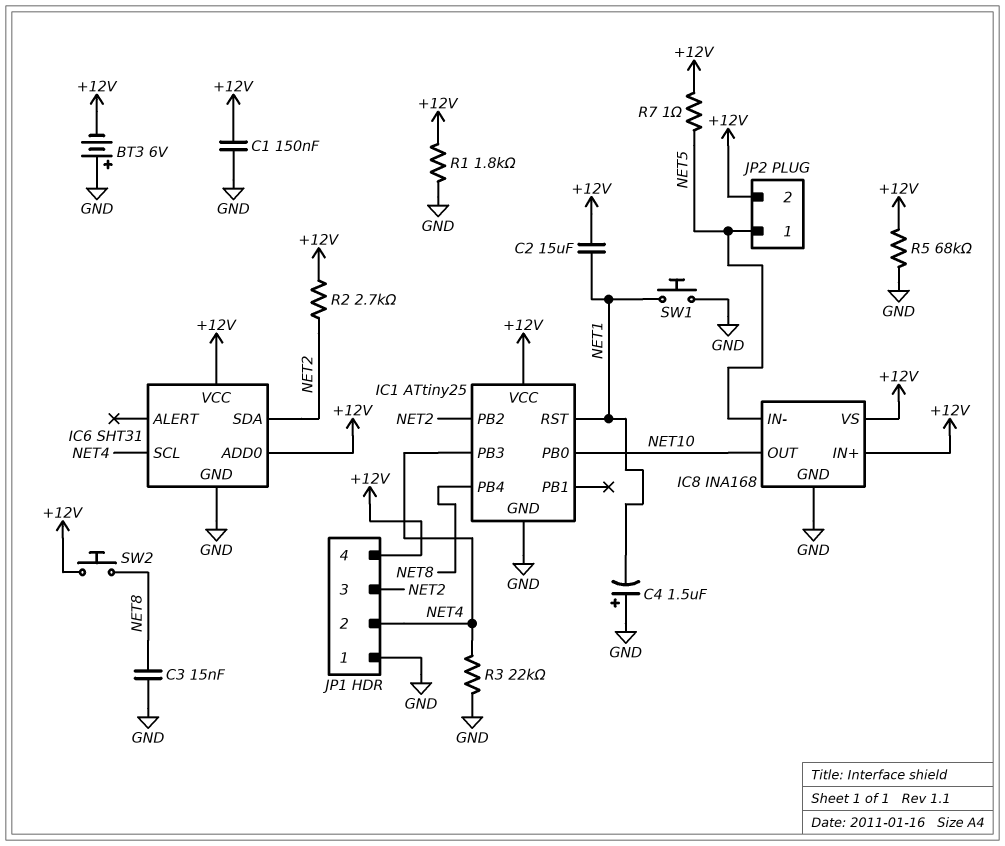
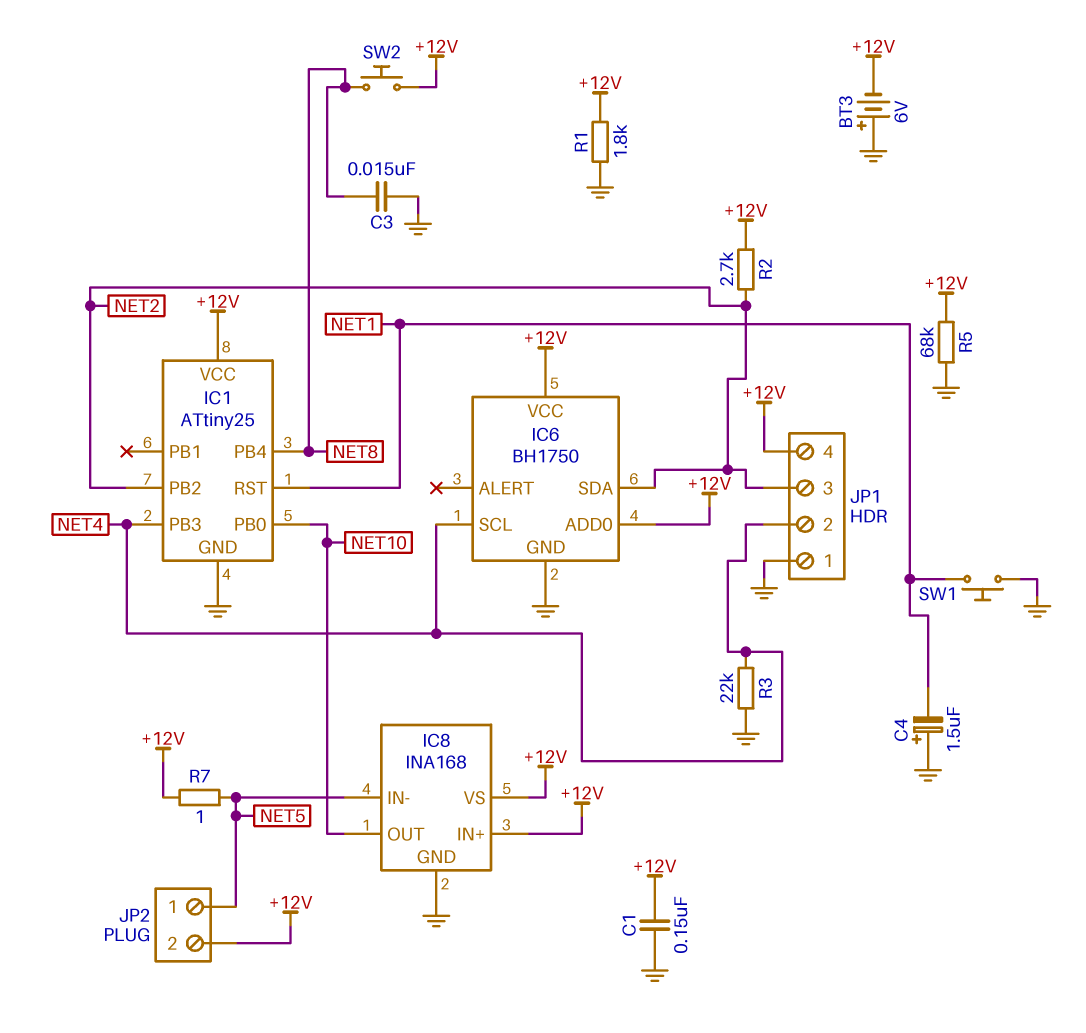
C2: 15uF (+12V, NET1) -> none
IC6: SHT31 -> BH1750

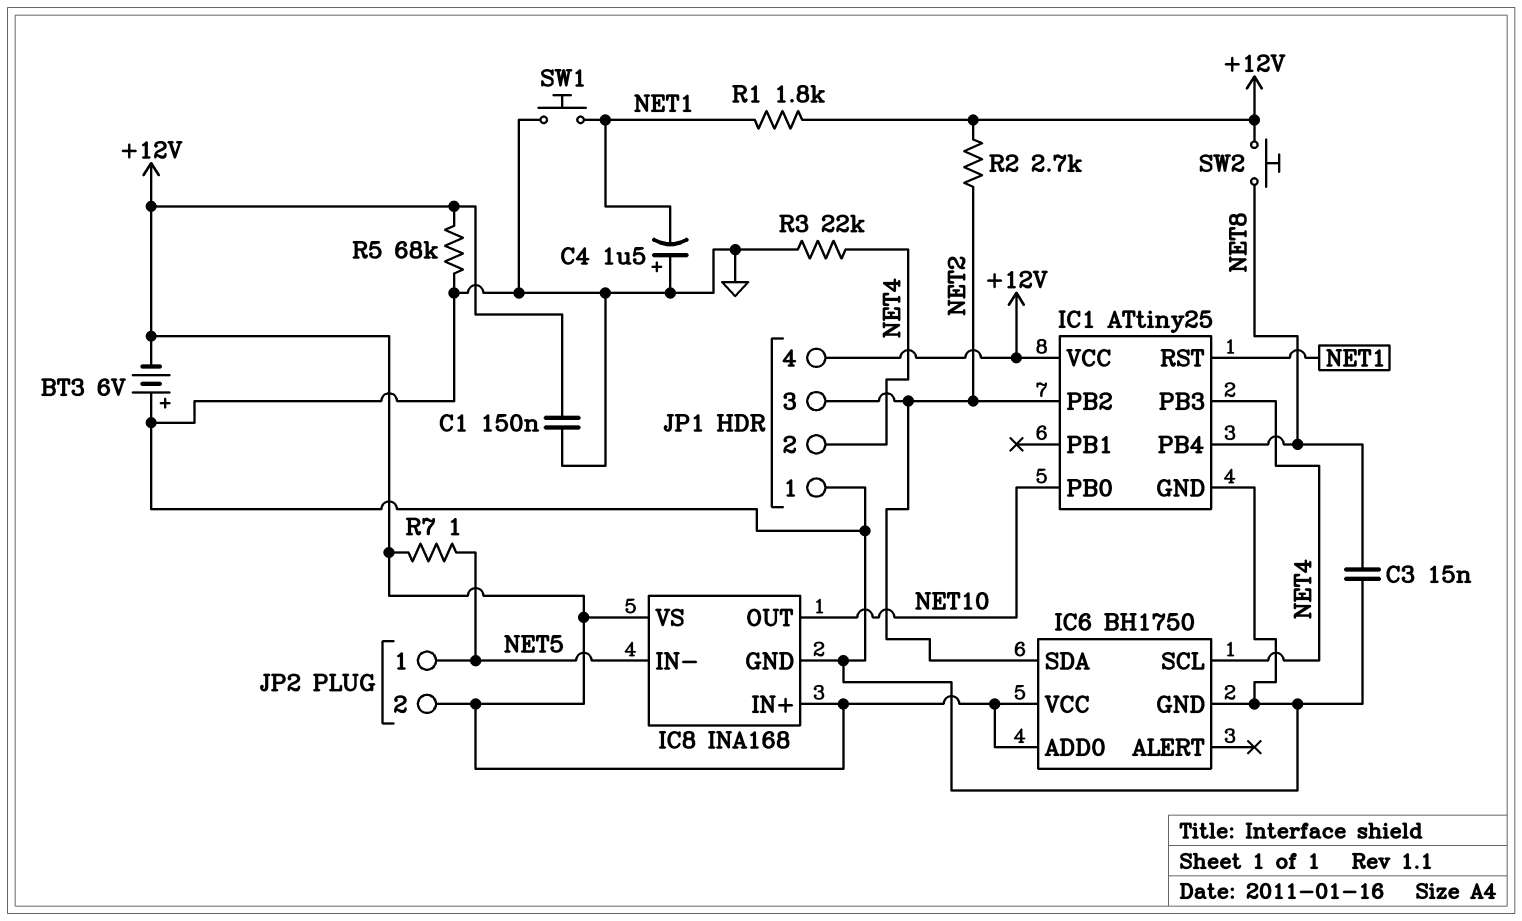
R1: 1.8k (+12V, GND) -> 1.8k (+12V, NET1)

